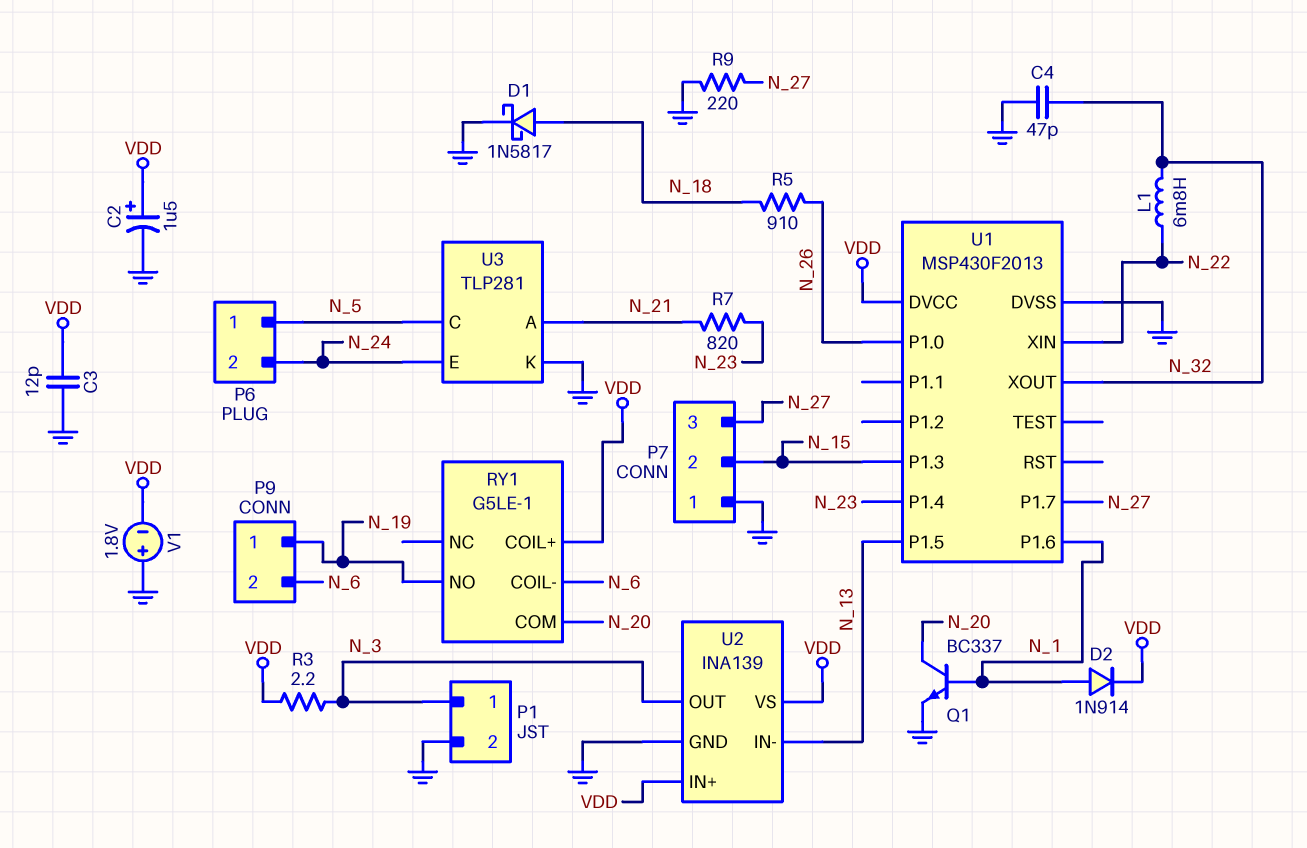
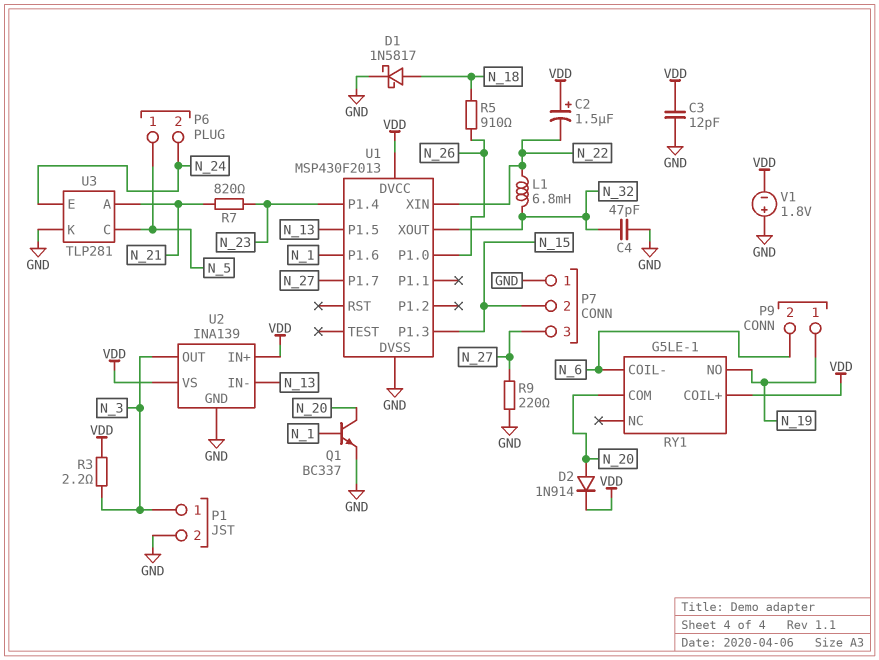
C2: 1.5uF (plus VDD, minus GND) -> 1.5uF (plus VDD, minus N_22)
D2: diode 1N914 (A N_1, K VDD) -> diode 1N914 (A N_20, K VDD)

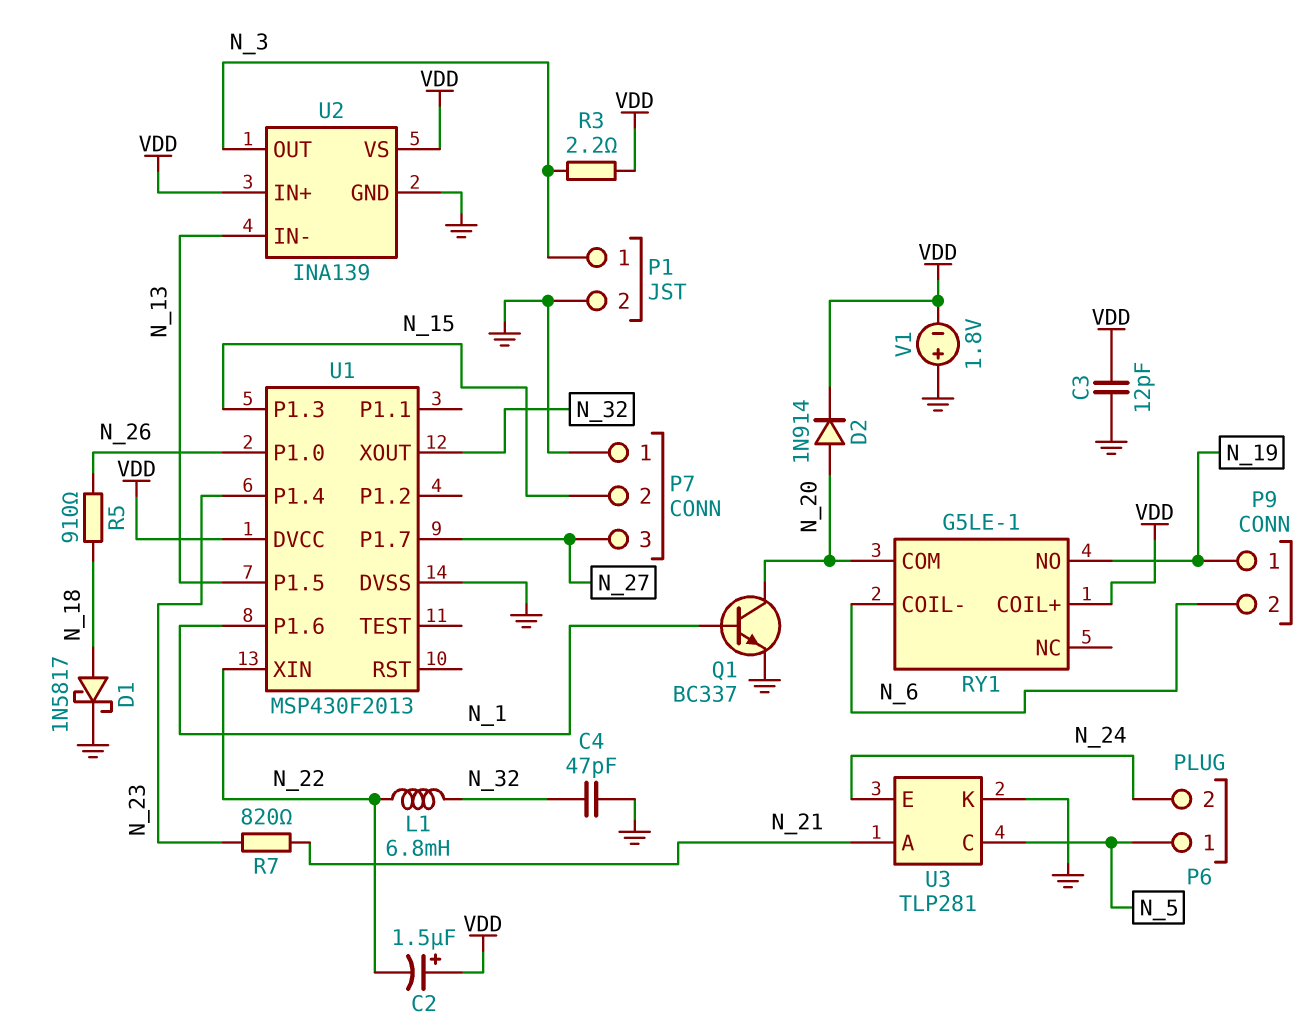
R9: 220 (GND, N_27) -> none

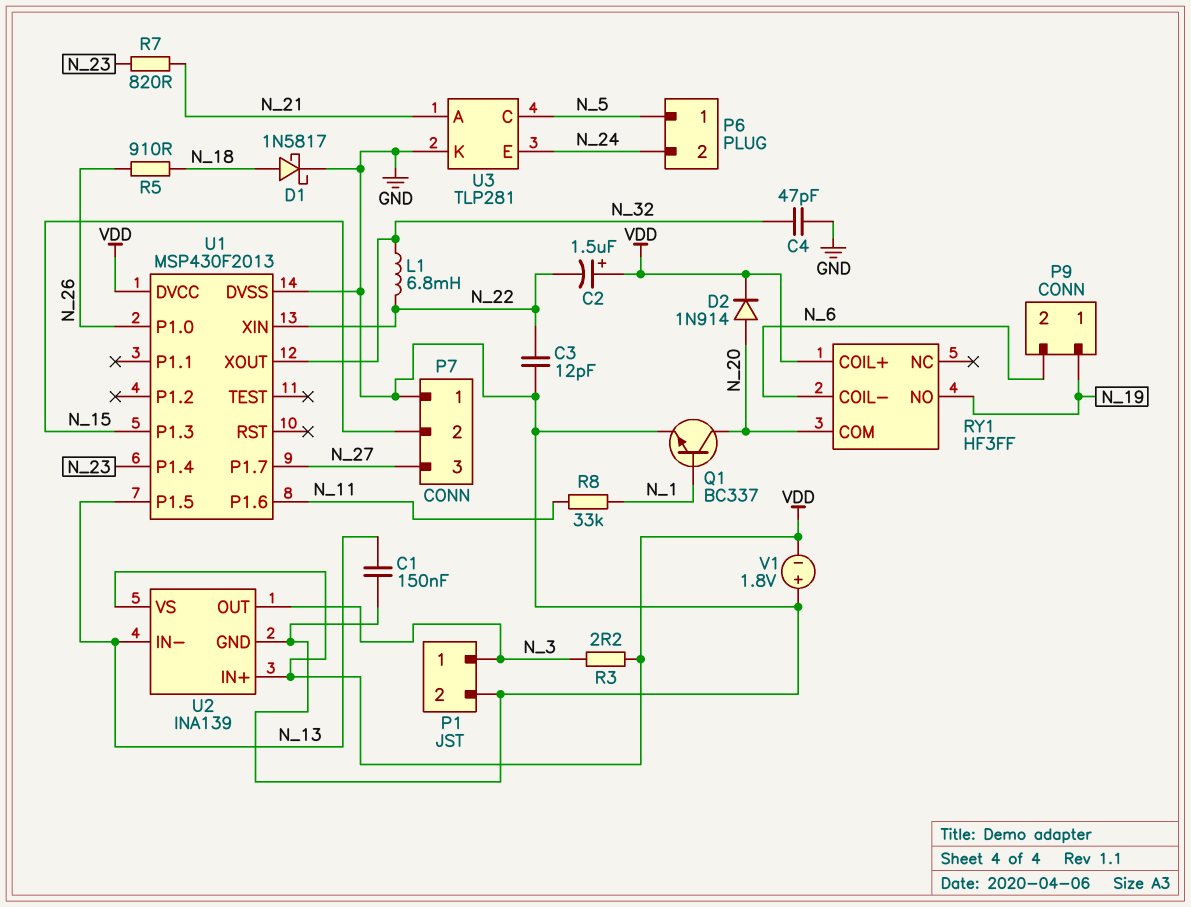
C1: none -> 150nF (GND, N_13)
C3: 12pF (GND, VDD) -> 12pF (GND, N_22)
R8: none -> 33k (N_1, N_11)
RY1: G5LE-1 -> HF3FF
U1 pin P1.6: N_1 -> N_11

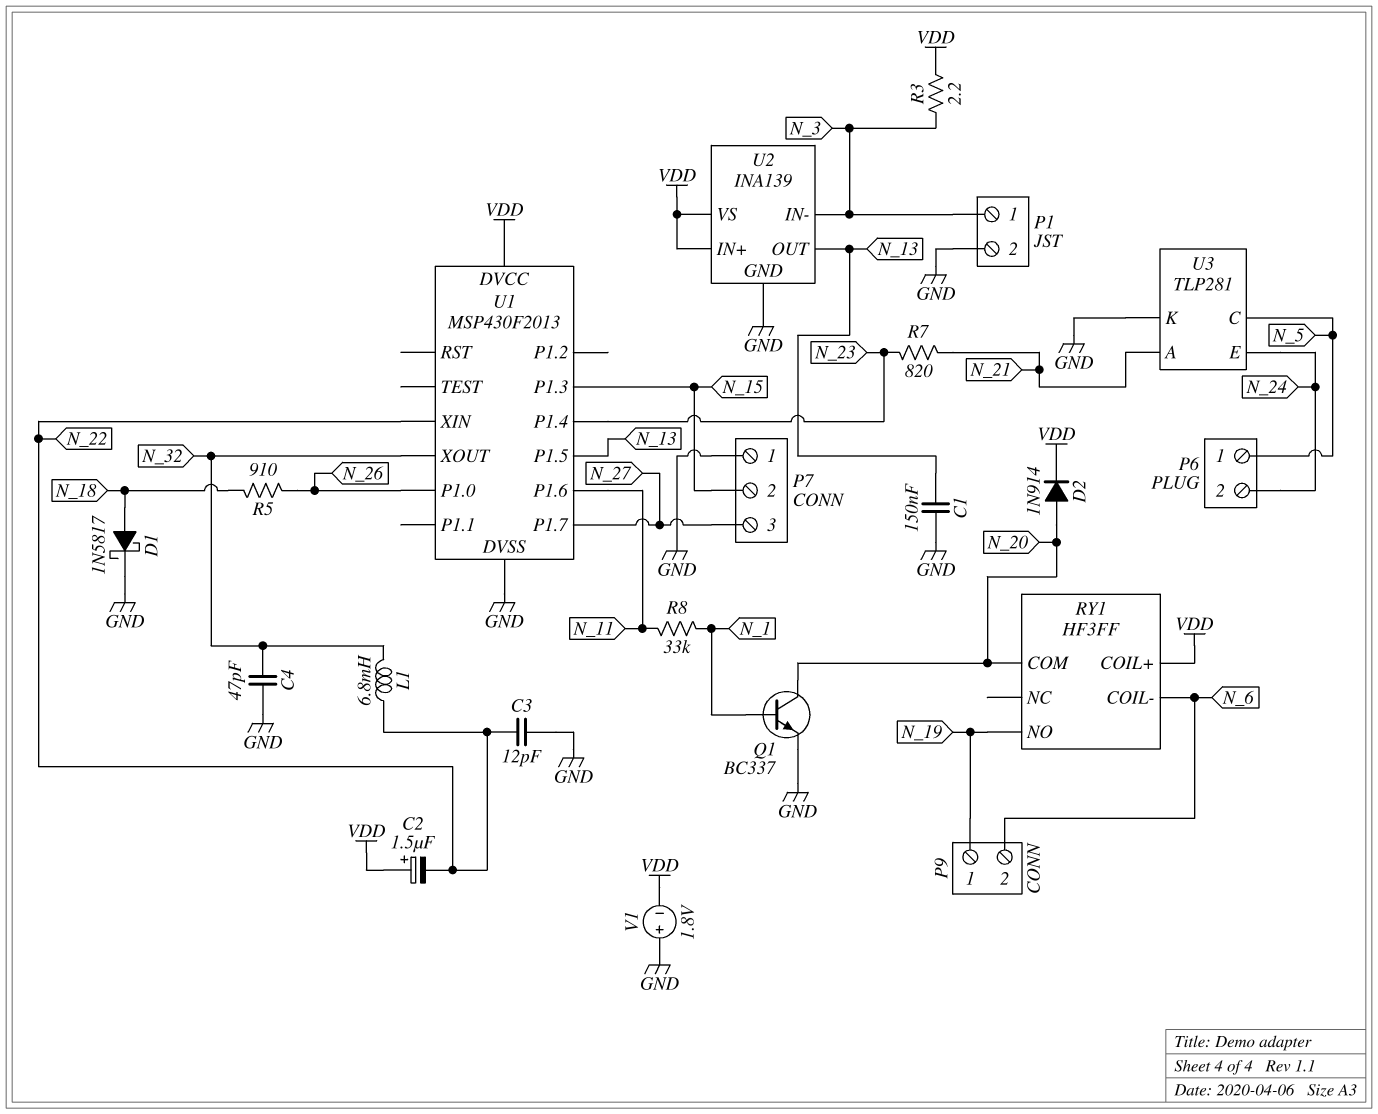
U2 pin IN-: N_13 -> N_3
U2 pin OUT: N_3 -> N_13

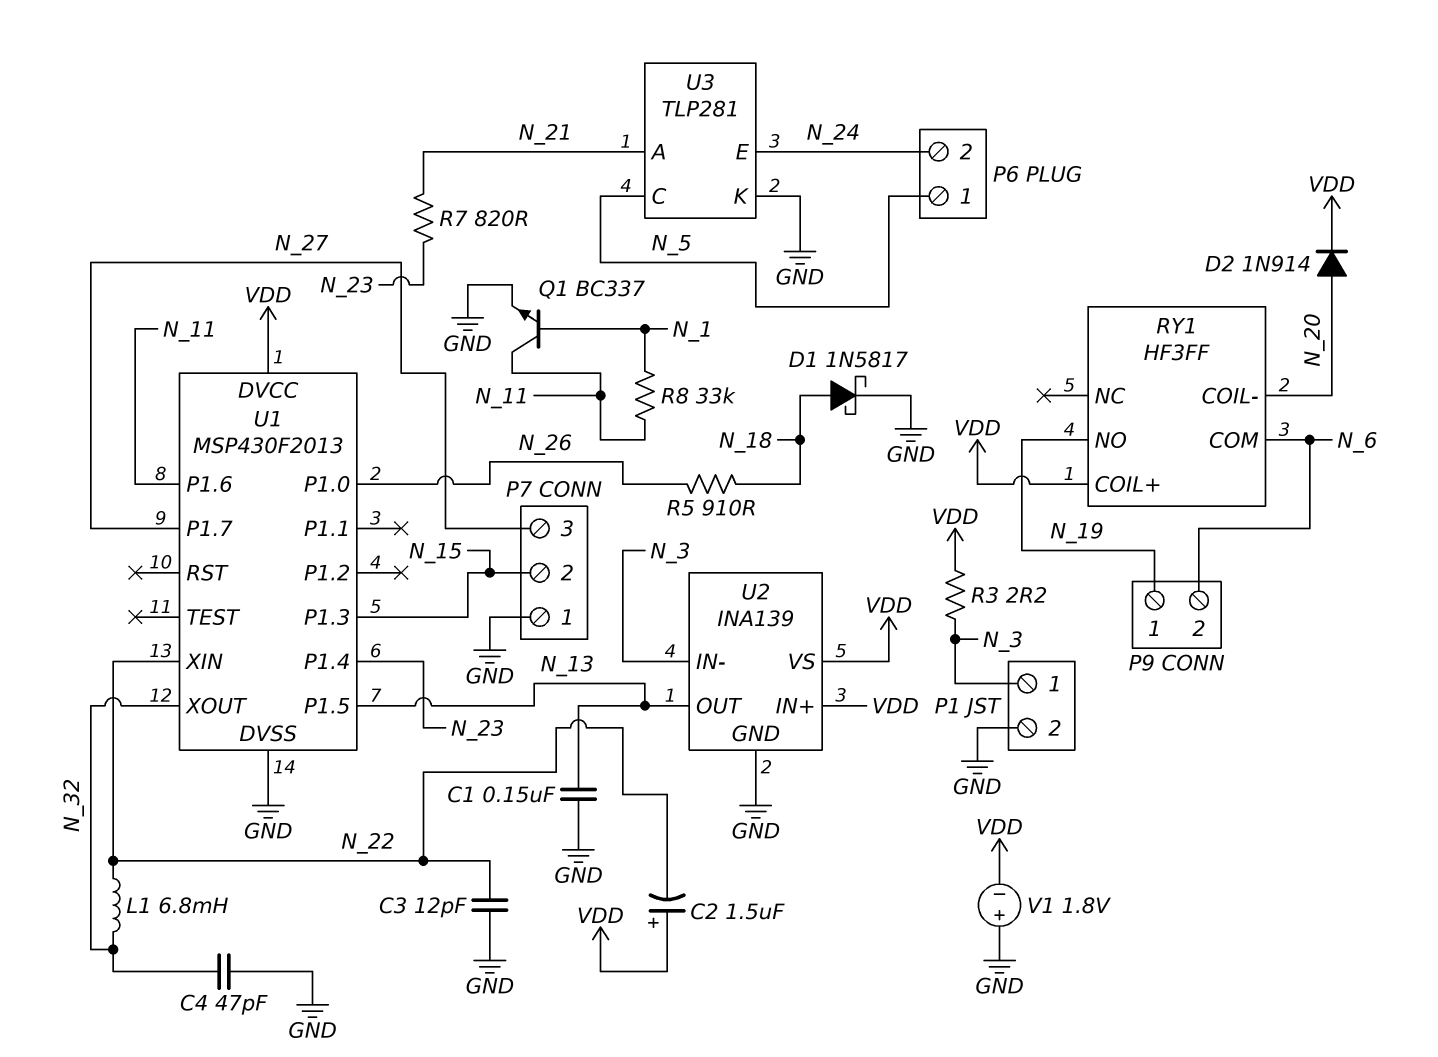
Q1: NPN BC337 (B N_1, C N_20, E GND) -> NPN BC337 (B N_1, C N_11, E GND)
RY1 pin COIL-: N_6 -> N_20
RY1 pin COM: N_20 -> N_6

